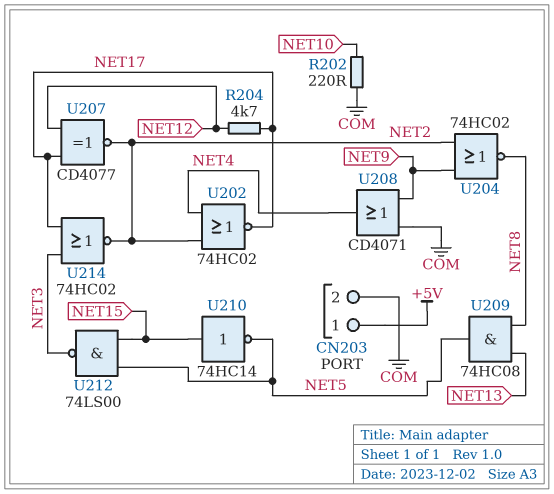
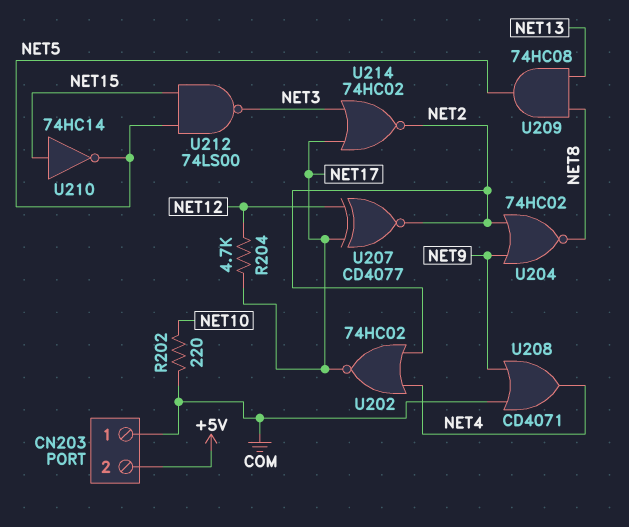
CN203 pin 1: +5V -> COM
CN203 pin 2: COM -> +5V

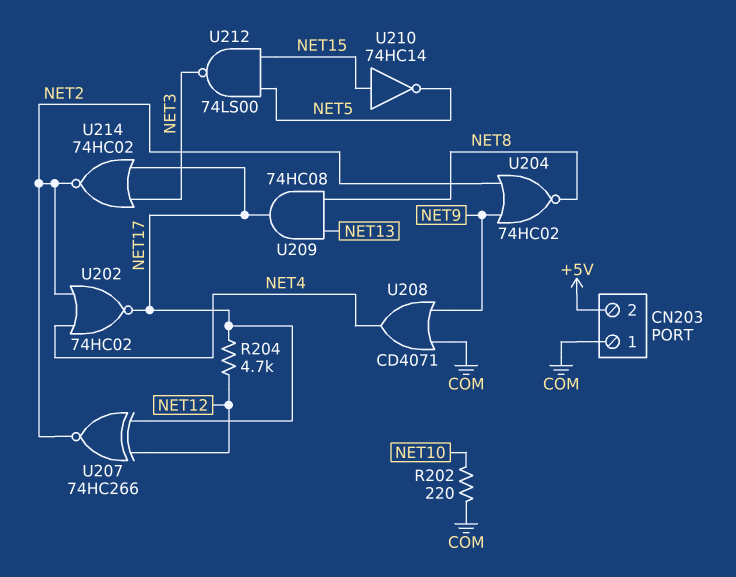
U207: XNOR CD4077 (in NET12, in NET17, out NET2) -> XNOR 74HC266 (in NET12, in NET17, out NET2)
U209: AND 74HC08 (in NET8, in NET13, out NET5) -> AND 74HC08 (in NET8, in NET13, out NET17)

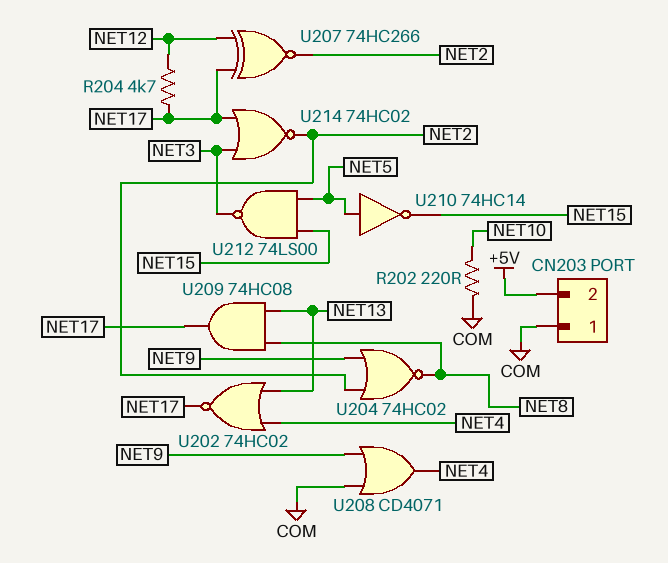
U202: NOR 74HC02 (in NET2, in NET4, out NET17) -> NOR 74HC02 (in NET4, in NET13, out NET17)
U210: NOT 74HC14 (in NET15, out NET5) -> NOT 74HC14 (in NET5, out NET15)

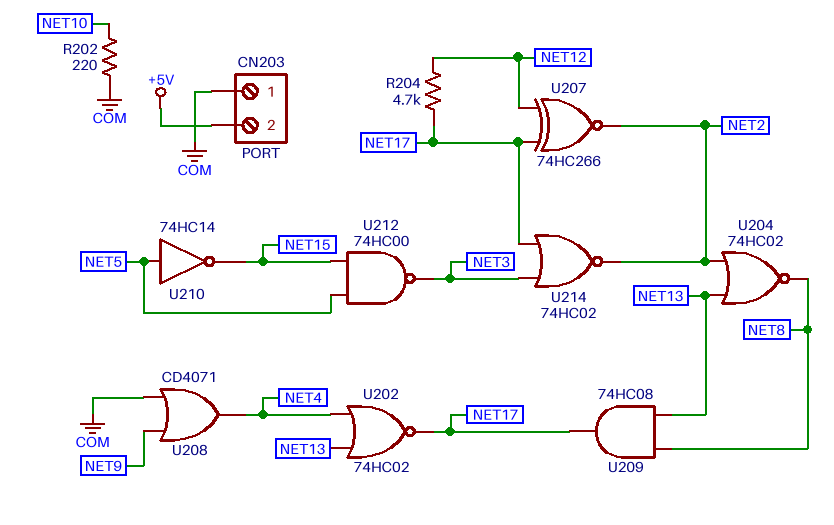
U204: NOR 74HC02 (in NET2, in NET9, out NET8) -> NOR 74HC02 (in NET2, in NET13, out NET8)
U212: NAND 74LS00 (in NET5, in NET15, out NET3) -> NAND 74HC00 (in NET5, in NET15, out NET3)

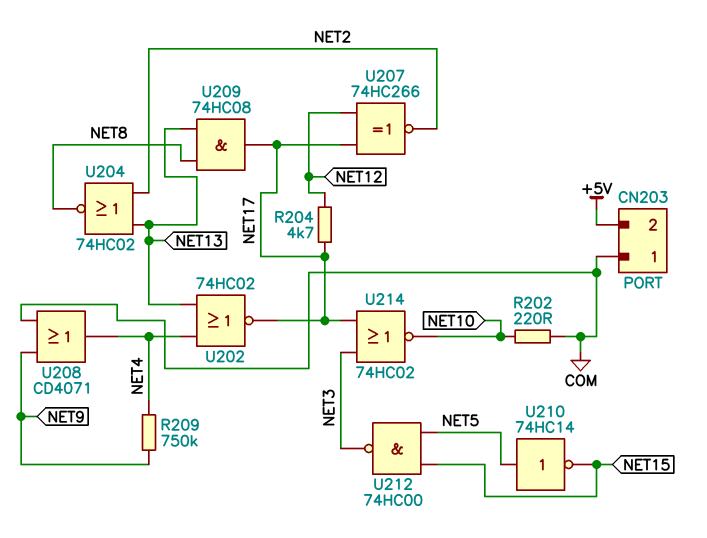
R209: none -> 750k (NET4, NET9)
U214: NOR 74HC02 (in NET3, in NET17, out NET2) -> NOR 74HC02 (in NET3, in NET17, out NET10)

